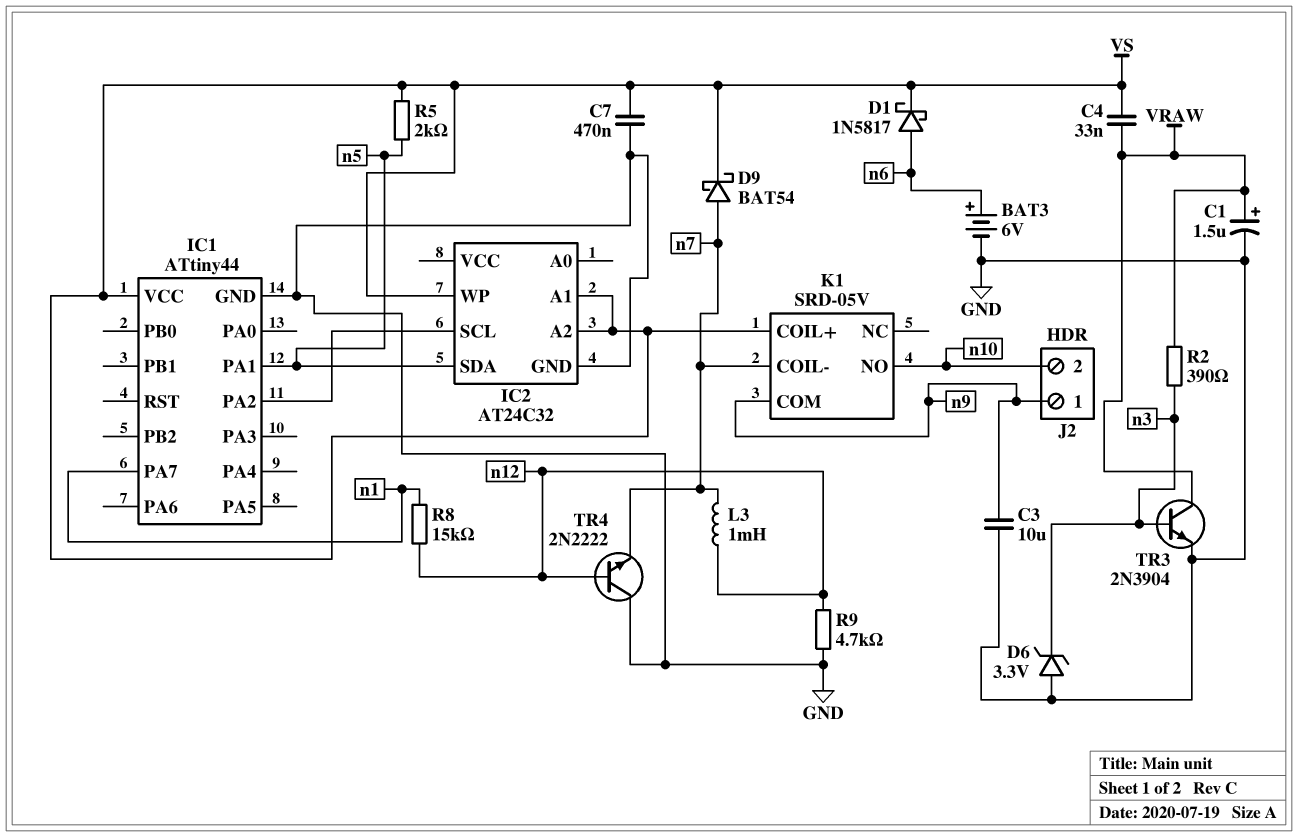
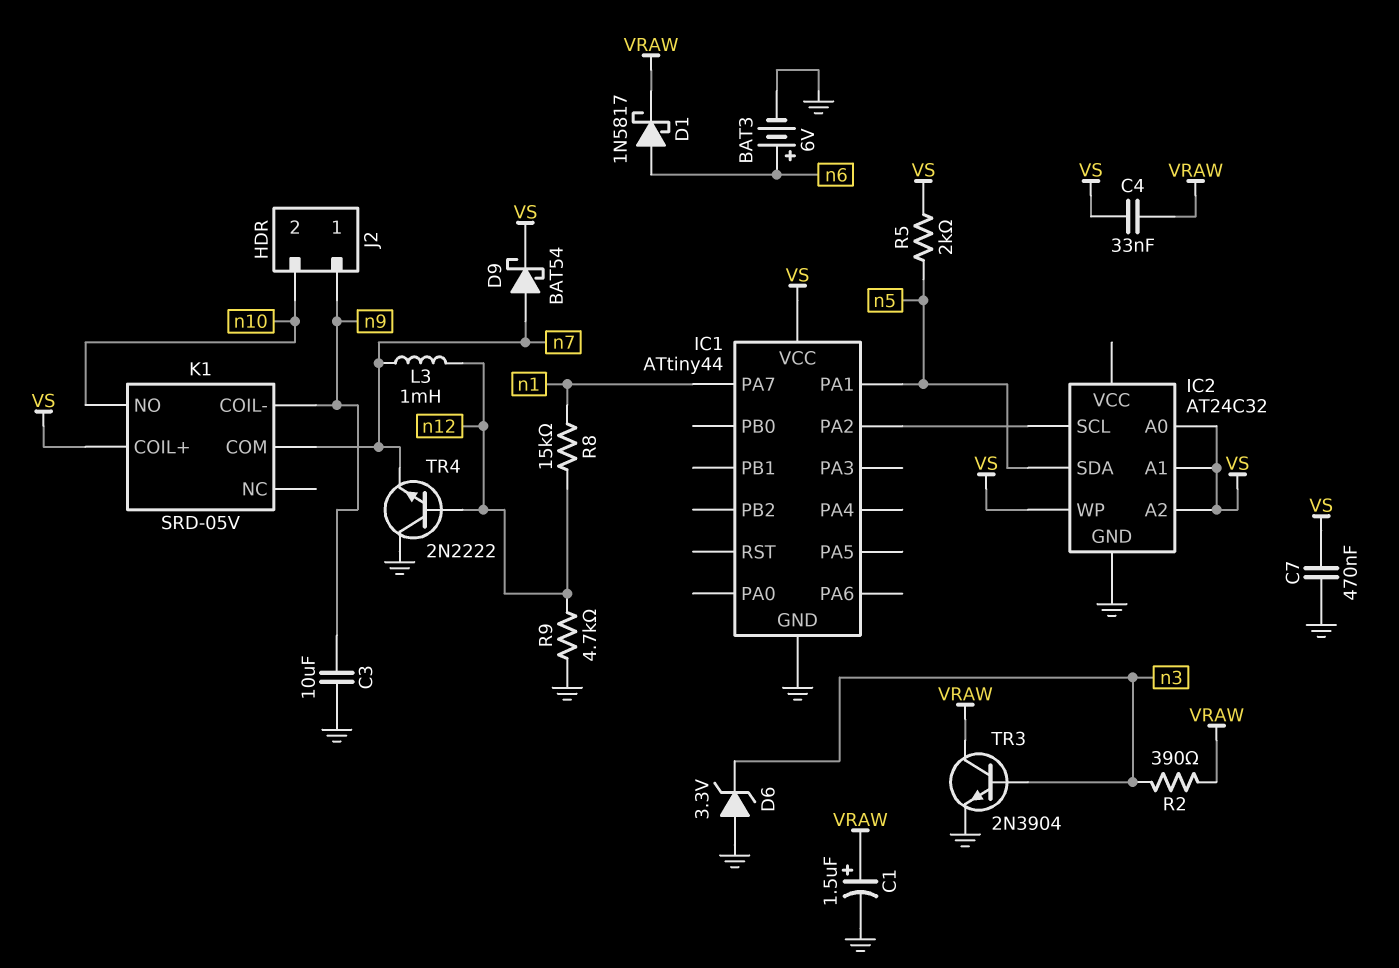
D1: schottky 1N5817 (A n6, K VS) -> schottky 1N5817 (A n6, K VRAW)
IC2 pin A0: none -> VS
K1 pin COIL-: n7 -> n9
K1 pin COM: n9 -> n7

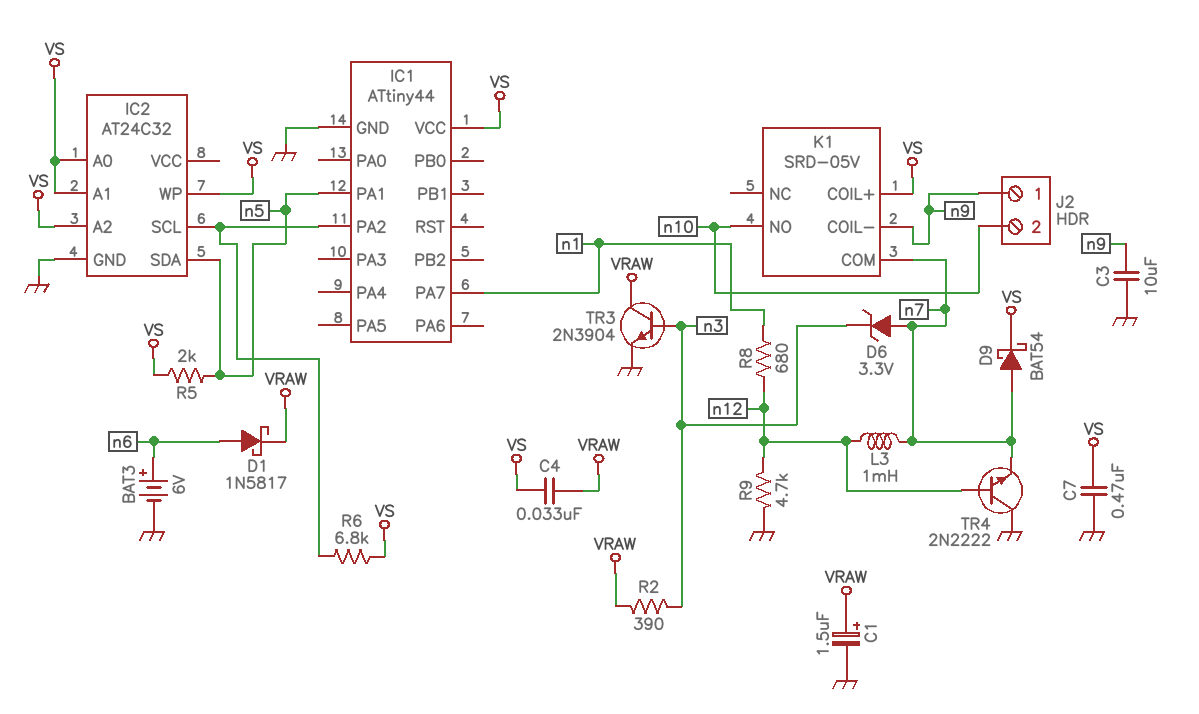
D6: zener 3.3V (A GND, K n3) -> zener 3.3V (A n7, K n3)
R6: none -> 6.8k (IC1/PA2, VS)
R8: 15k (n1, n12) -> 680 (n1, n12)

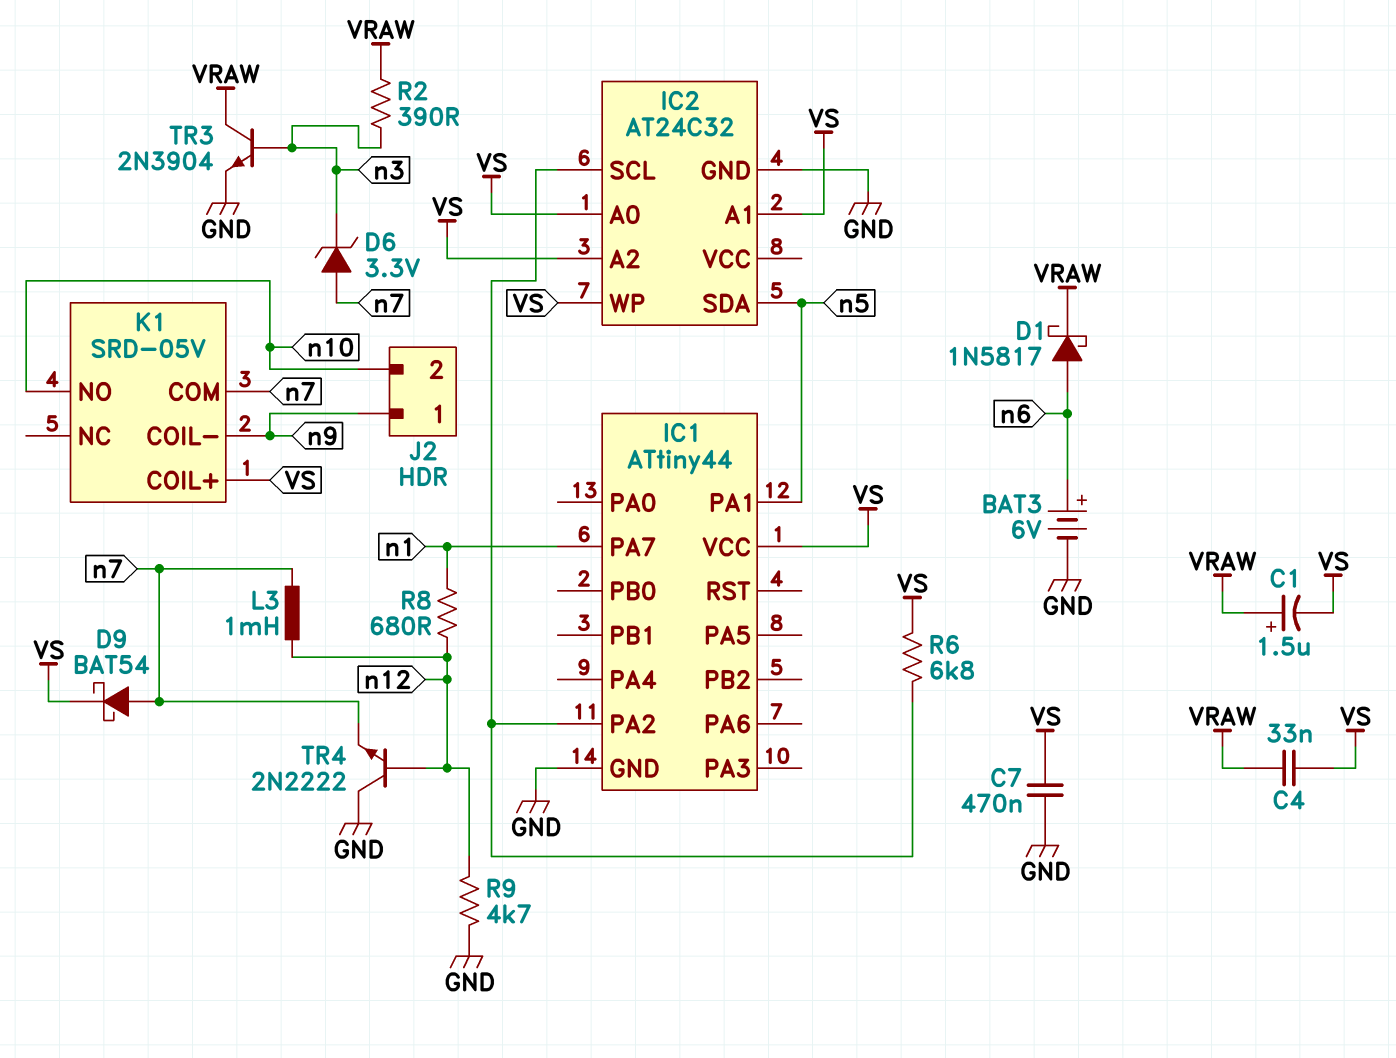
C1: 1.5uF (plus VRAW, minus GND) -> 1.5uF (plus VRAW, minus VS)
C3: 10uF (GND, n9) -> none
R5: 2k (VS, n5) -> none

